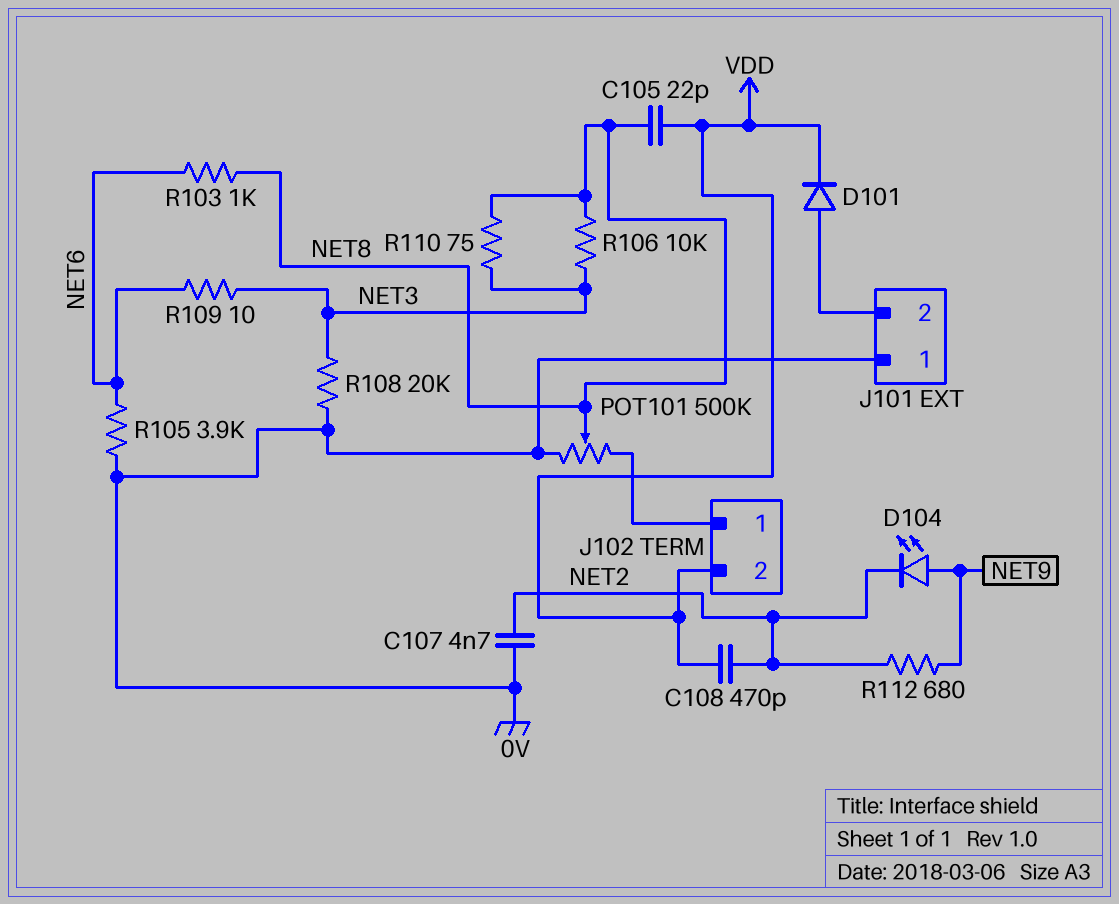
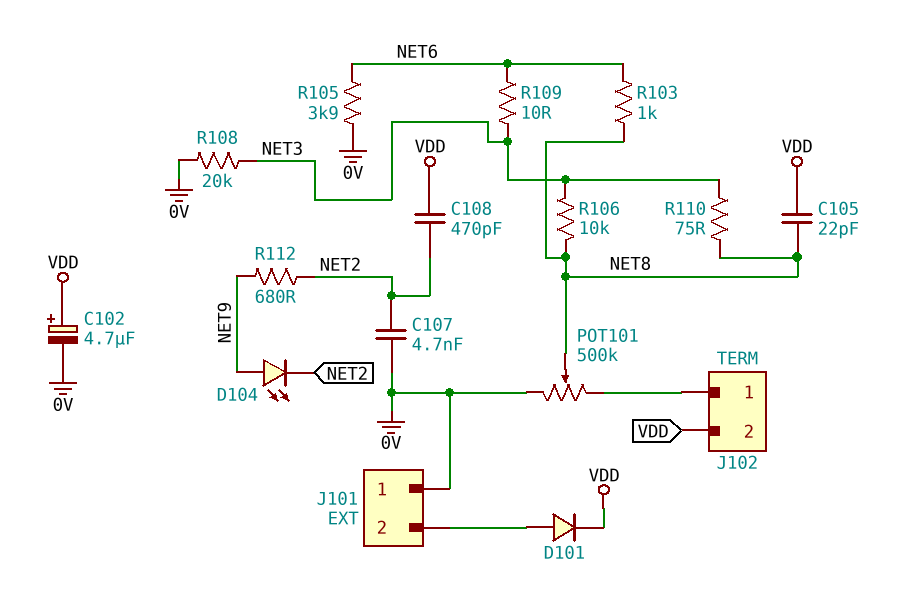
C102: none -> 4.7uF (plus VDD, minus 0V)

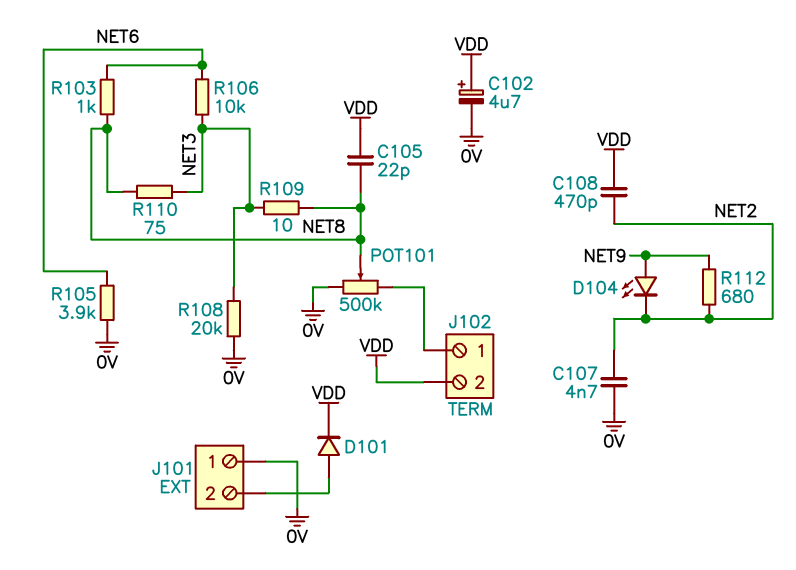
R106: 10k (NET3, NET8) -> 10k (NET3, NET6)
R109: 10 (NET3, NET6) -> 10 (NET3, NET8)

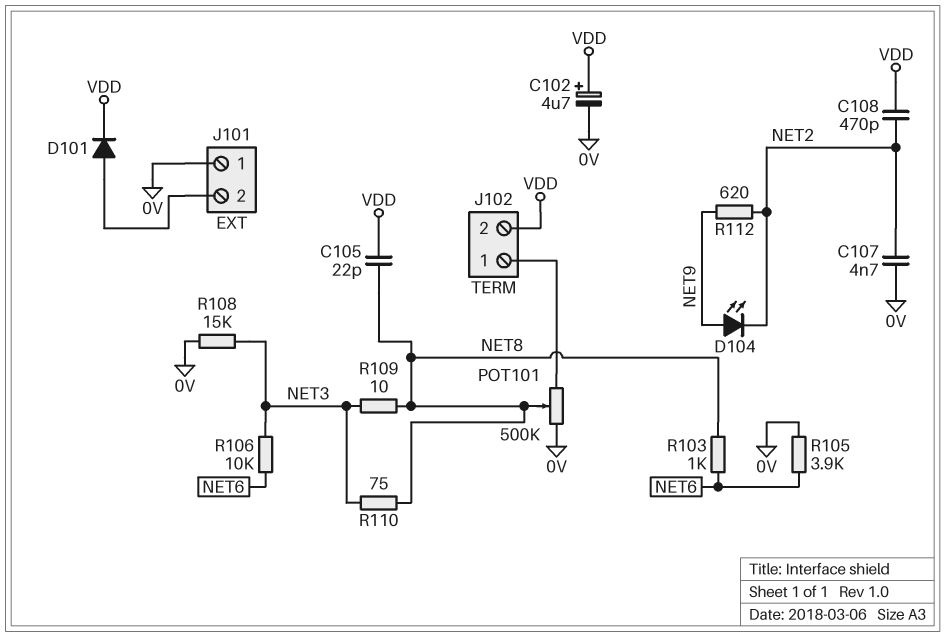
R108: 20k (0V, NET3) -> 15k (0V, NET3)
R112: 680 (NET2, NET9) -> 620 (NET2, NET9)

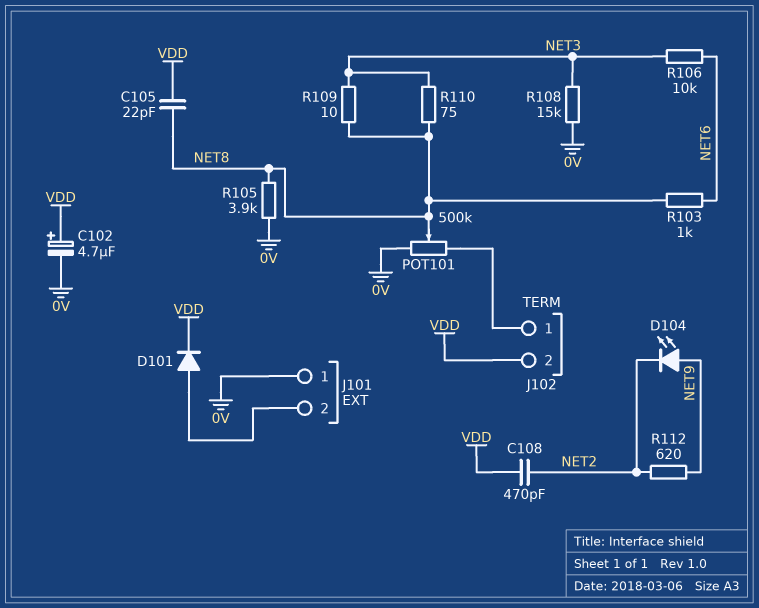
C107: 4.7nF (0V, NET2) -> none
R105: 3.9k (0V, NET6) -> 3.9k (0V, NET8)

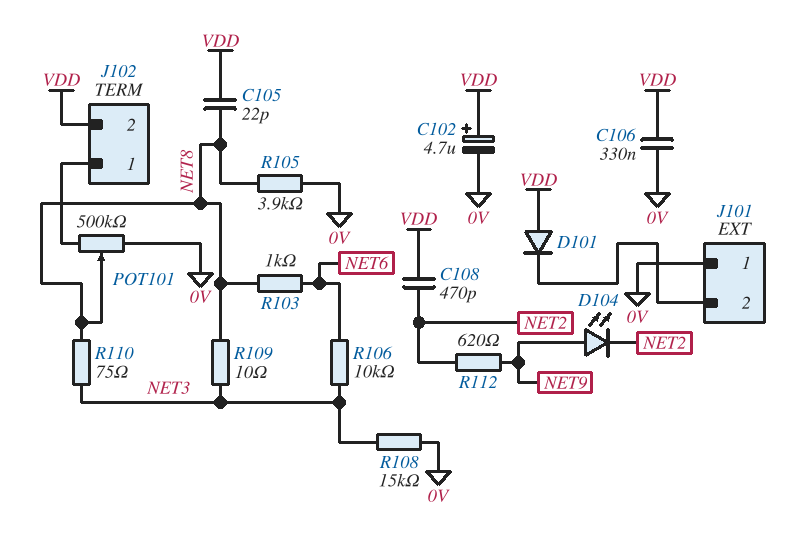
C106: none -> 330nF (0V, VDD)
D101: diode (A J101/2, K VDD) -> diode (A VDD, K J101/2)

